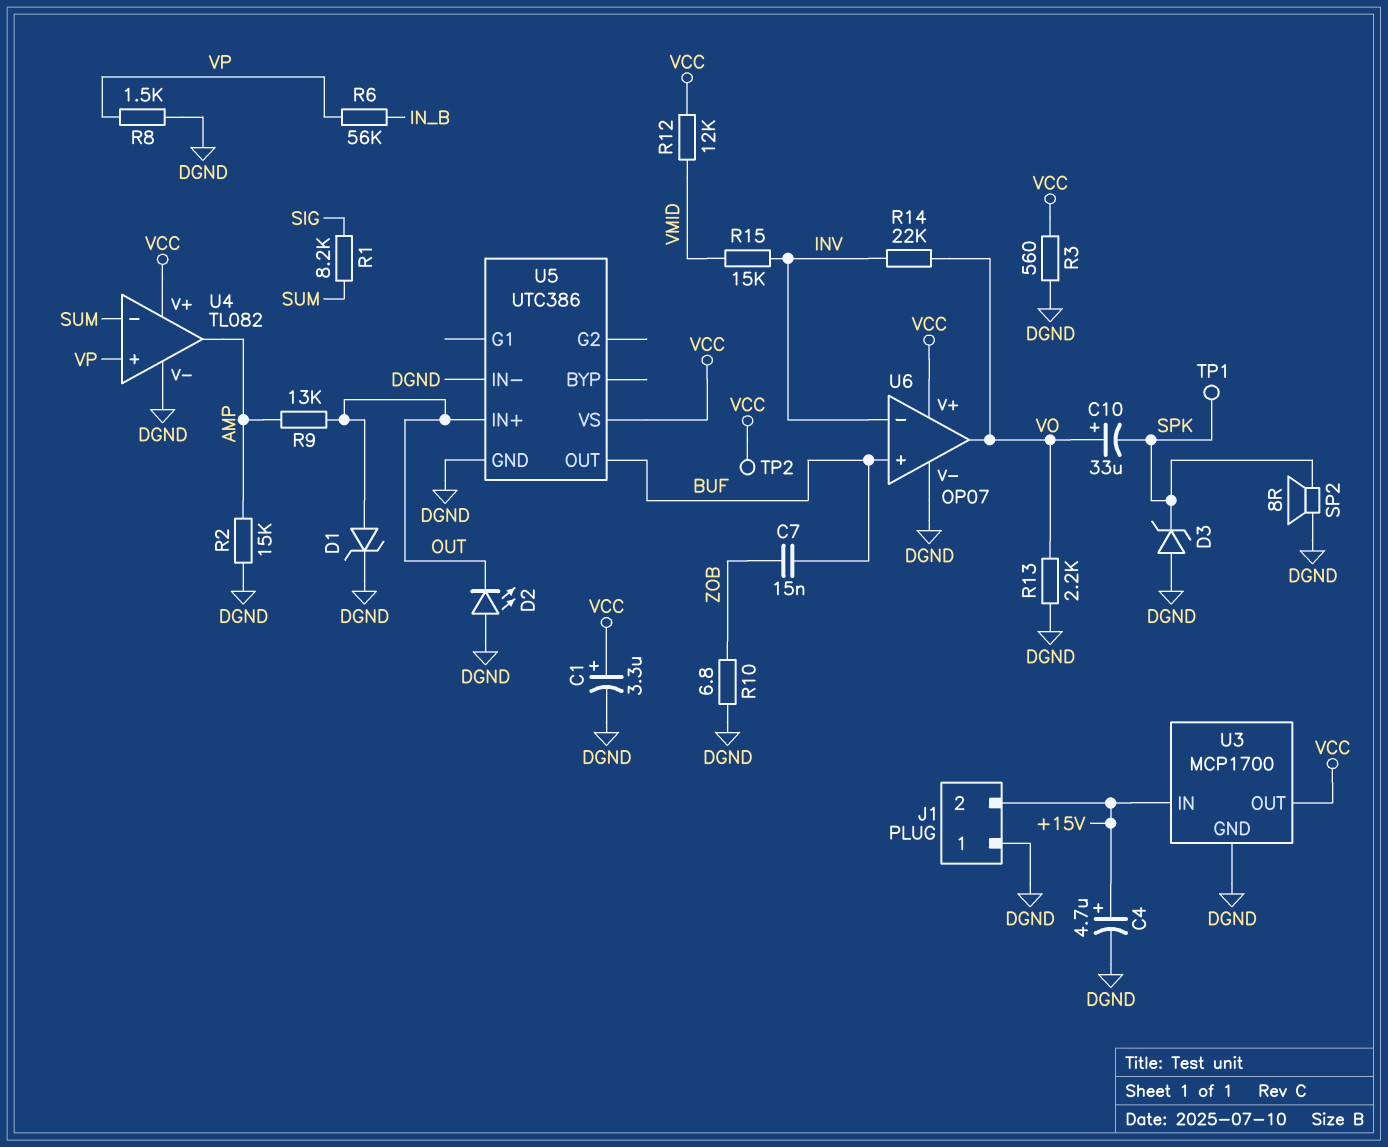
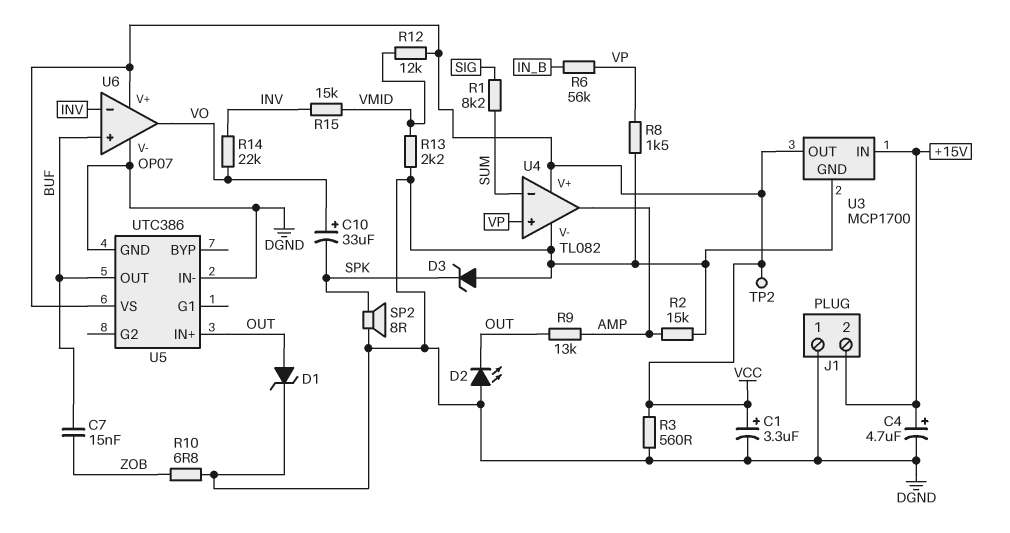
R13: 2.2k (DGND, VO) -> 2.2k (DGND, VMID)
TP1: test point (SPK) -> none

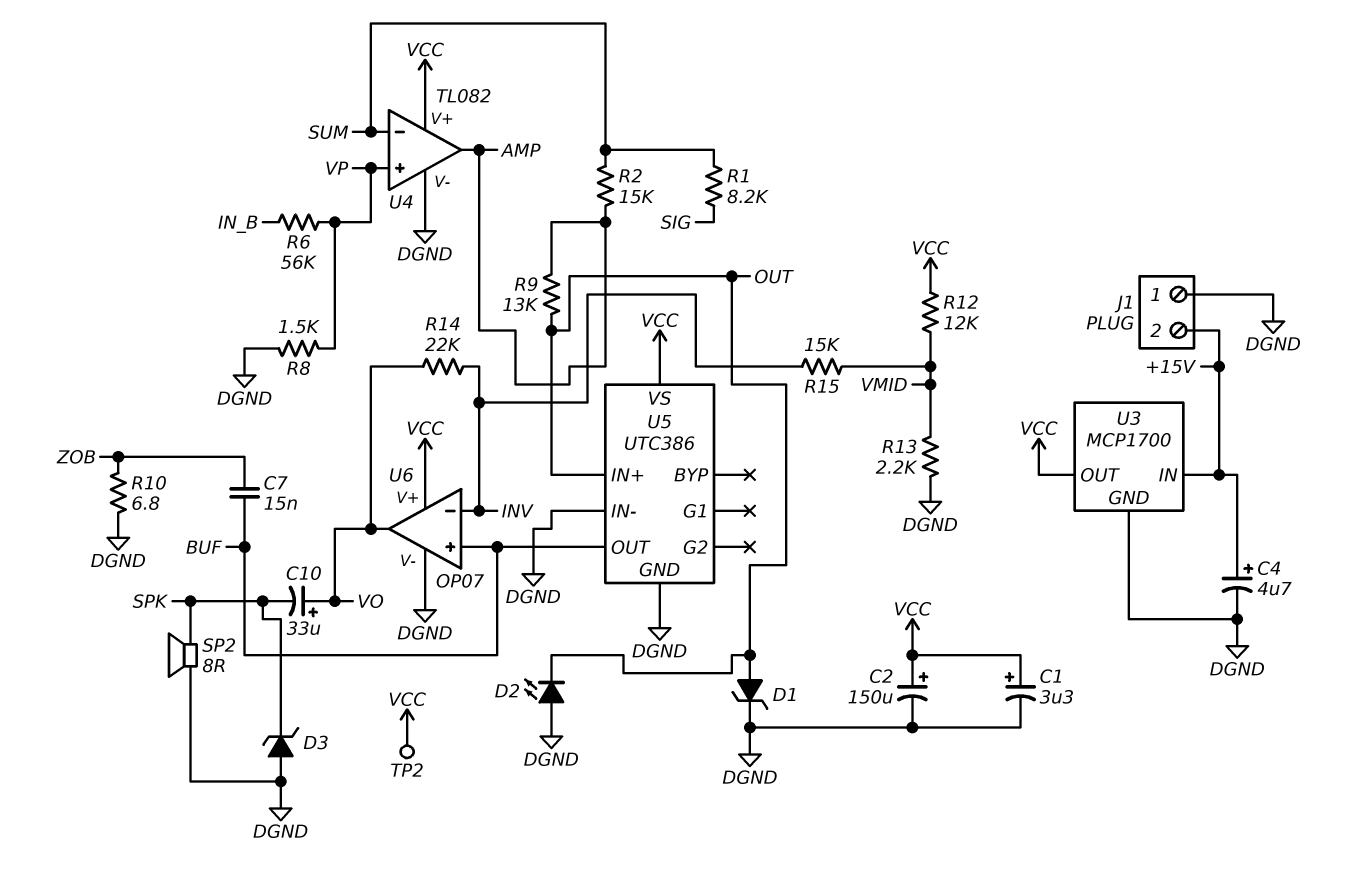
C2: none -> 150uF (plus VCC, minus DGND)
R2: 15k (AMP, DGND) -> 15k (AMP, SUM)
R3: 560 (DGND, VCC) -> none

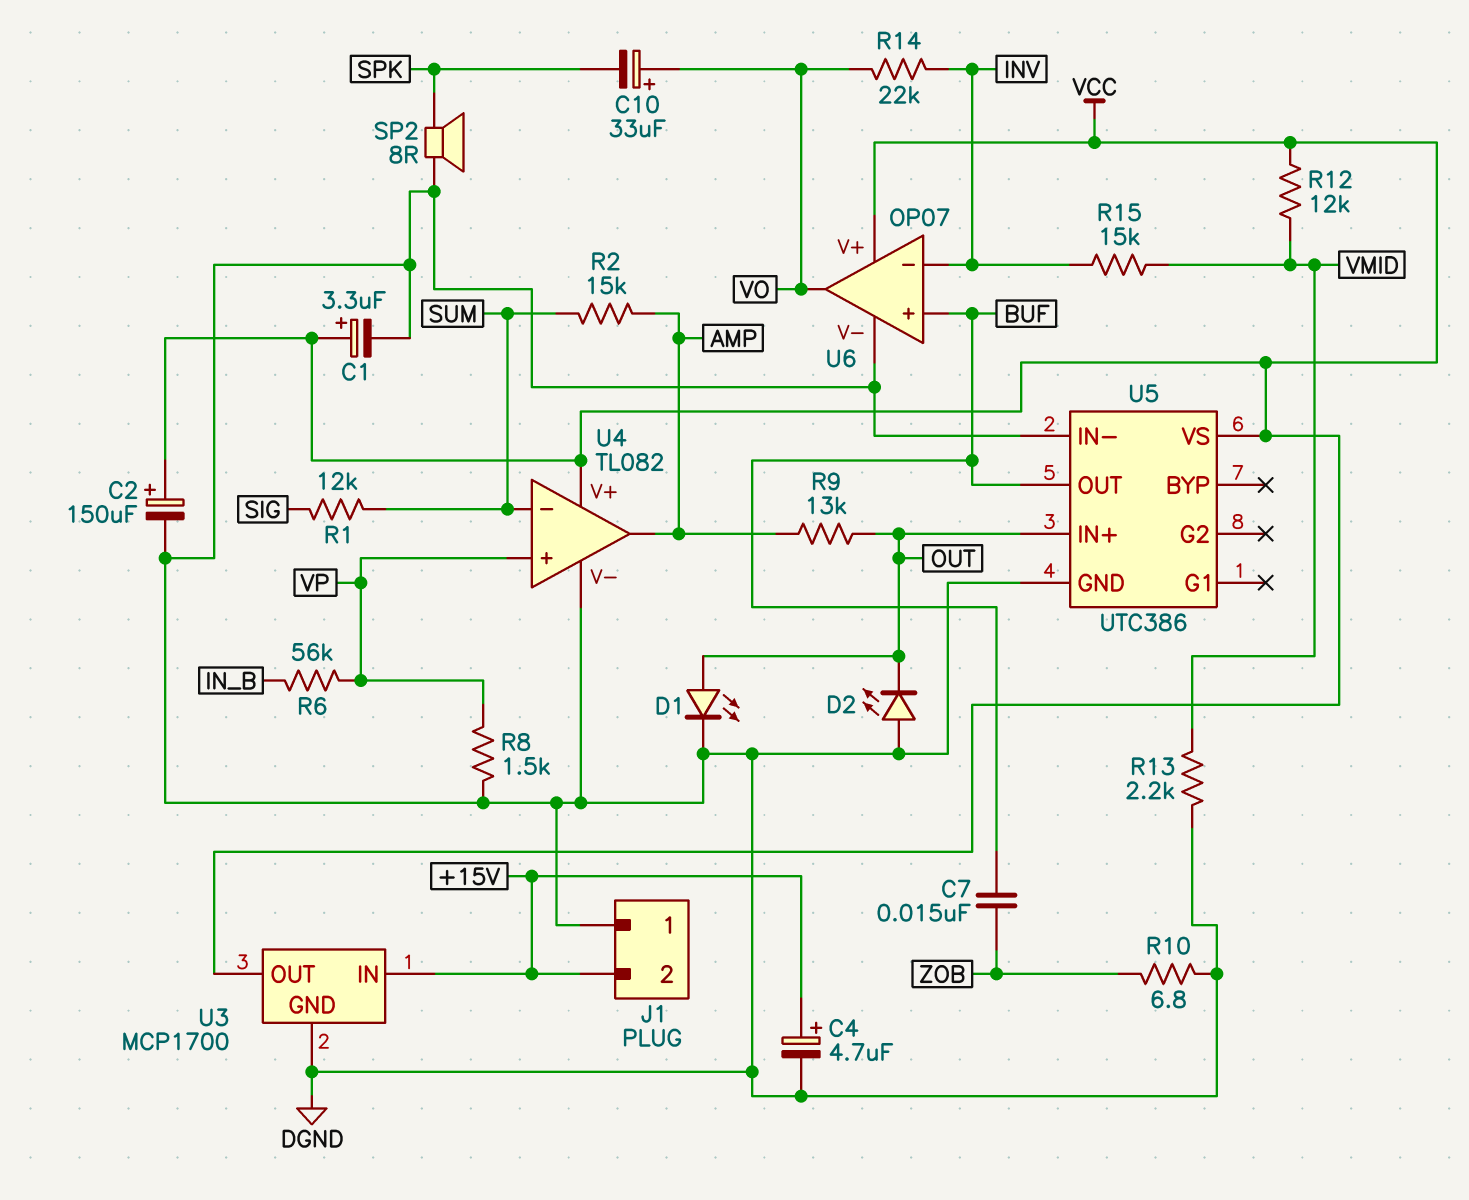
D1: zener (A OUT, K DGND) -> LED (A OUT, K DGND)
D3: zener (A DGND, K SPK) -> none
R1: 8.2k (SIG, SUM) -> 12k (SIG, SUM)
TP2: test point (VCC) -> none

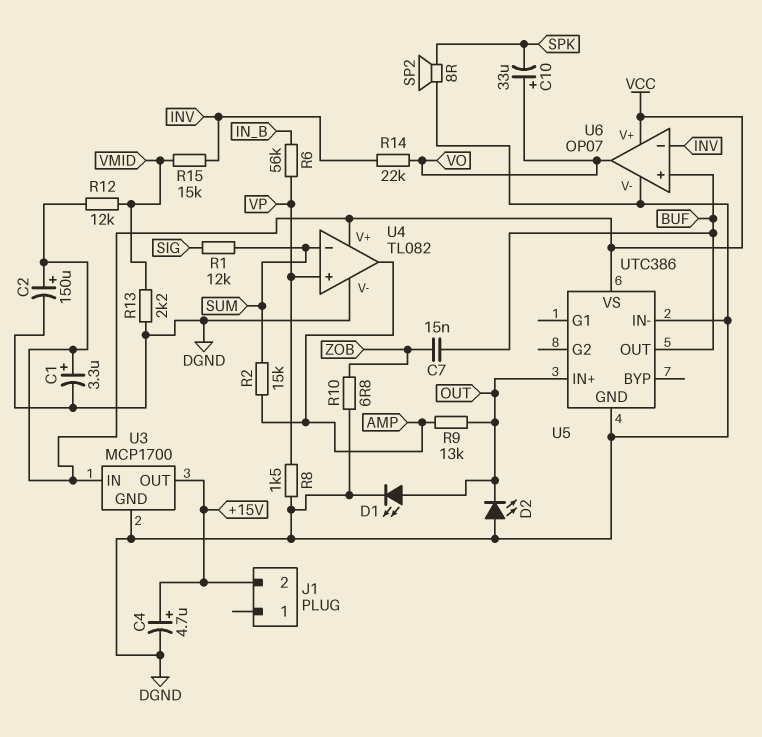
J1 pin 1: DGND -> none
U3 pin IN: +15V -> VCC
U3 pin OUT: VCC -> +15V

